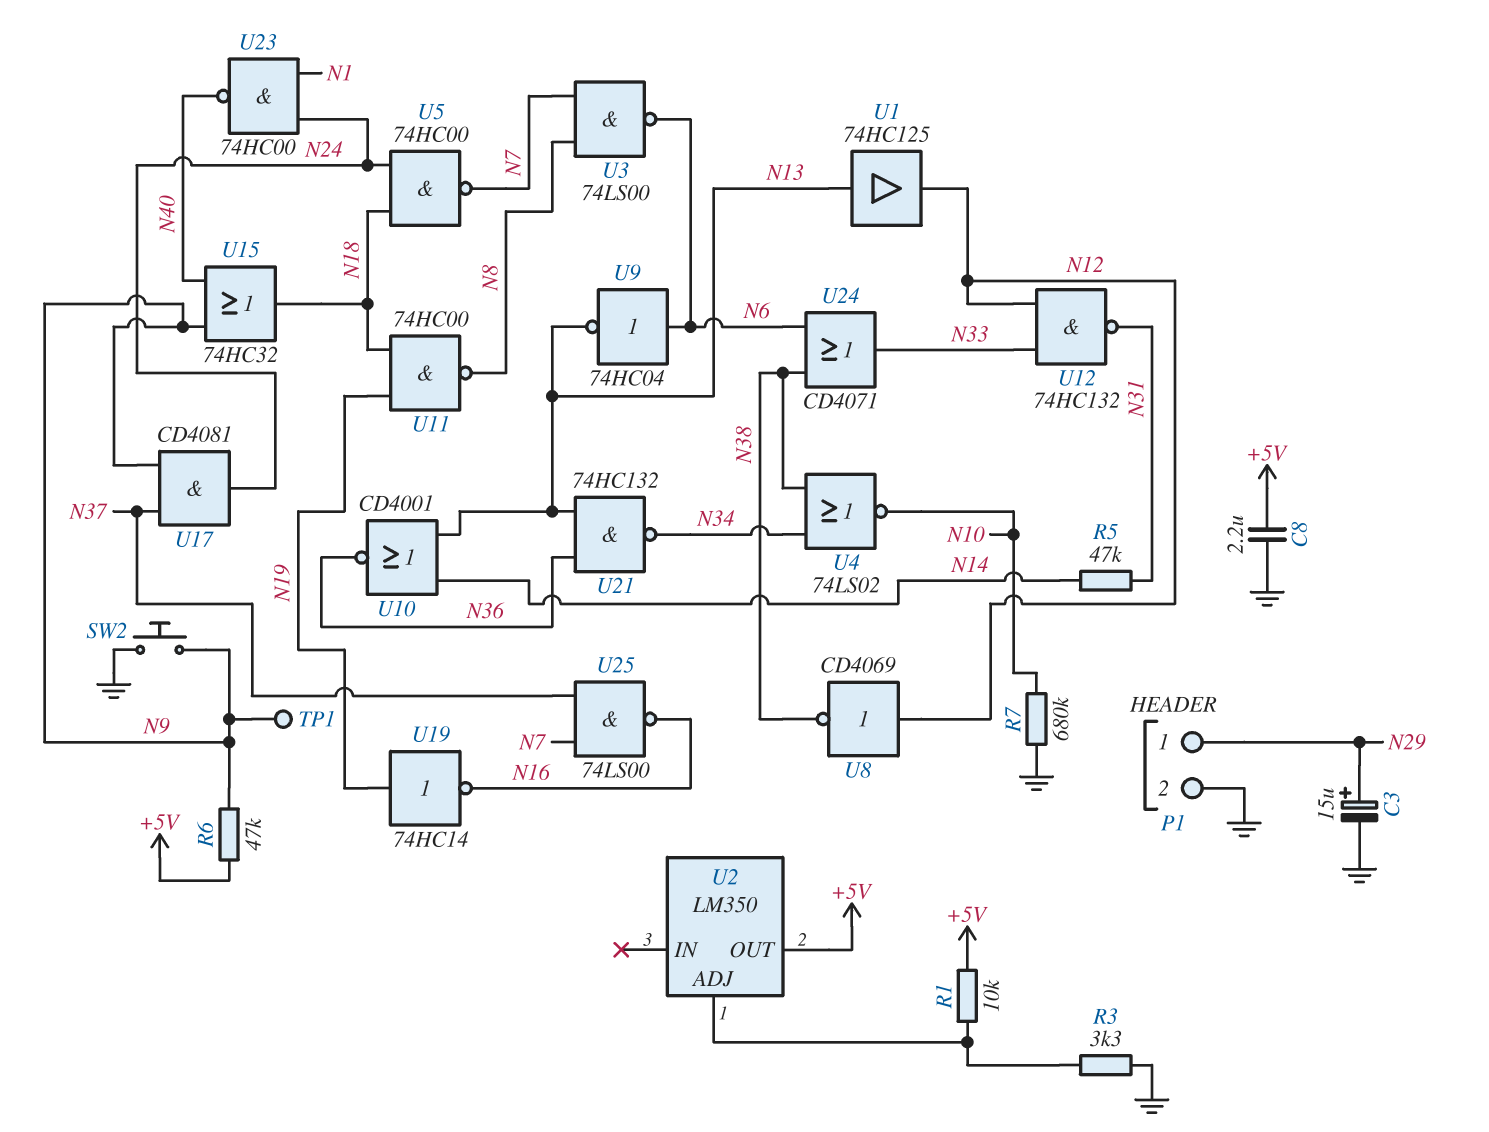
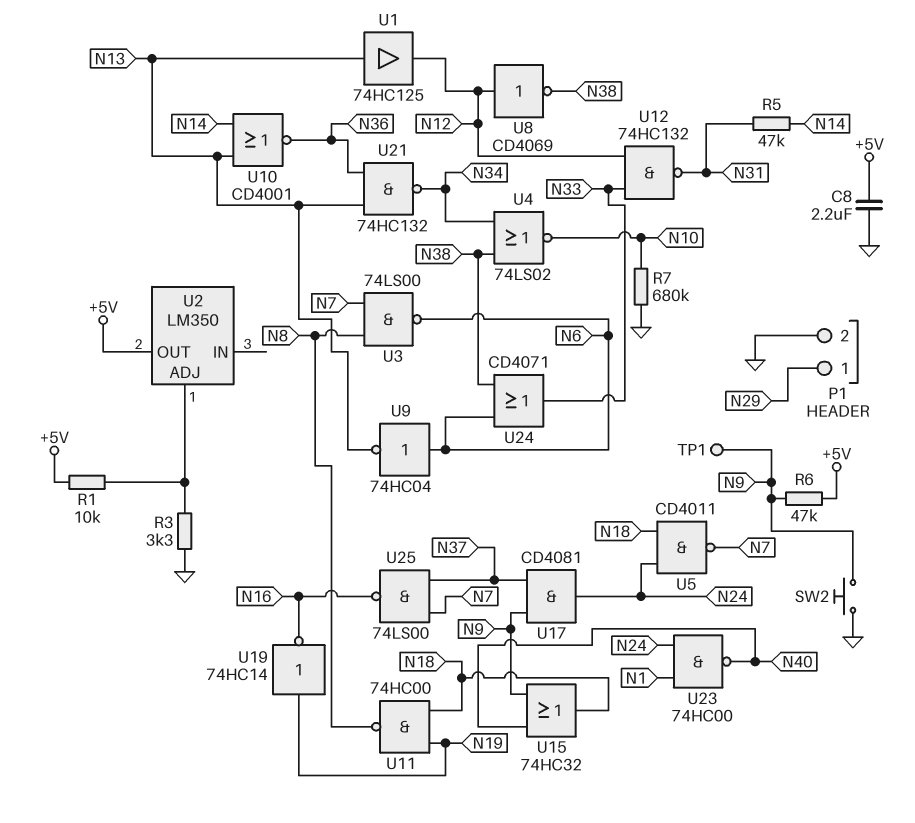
C3: 15uF (plus N29, minus GND) -> none
U5: NAND 74HC00 (in N18, in N24, out N7) -> NAND CD4011 (in N18, in N24, out N7)

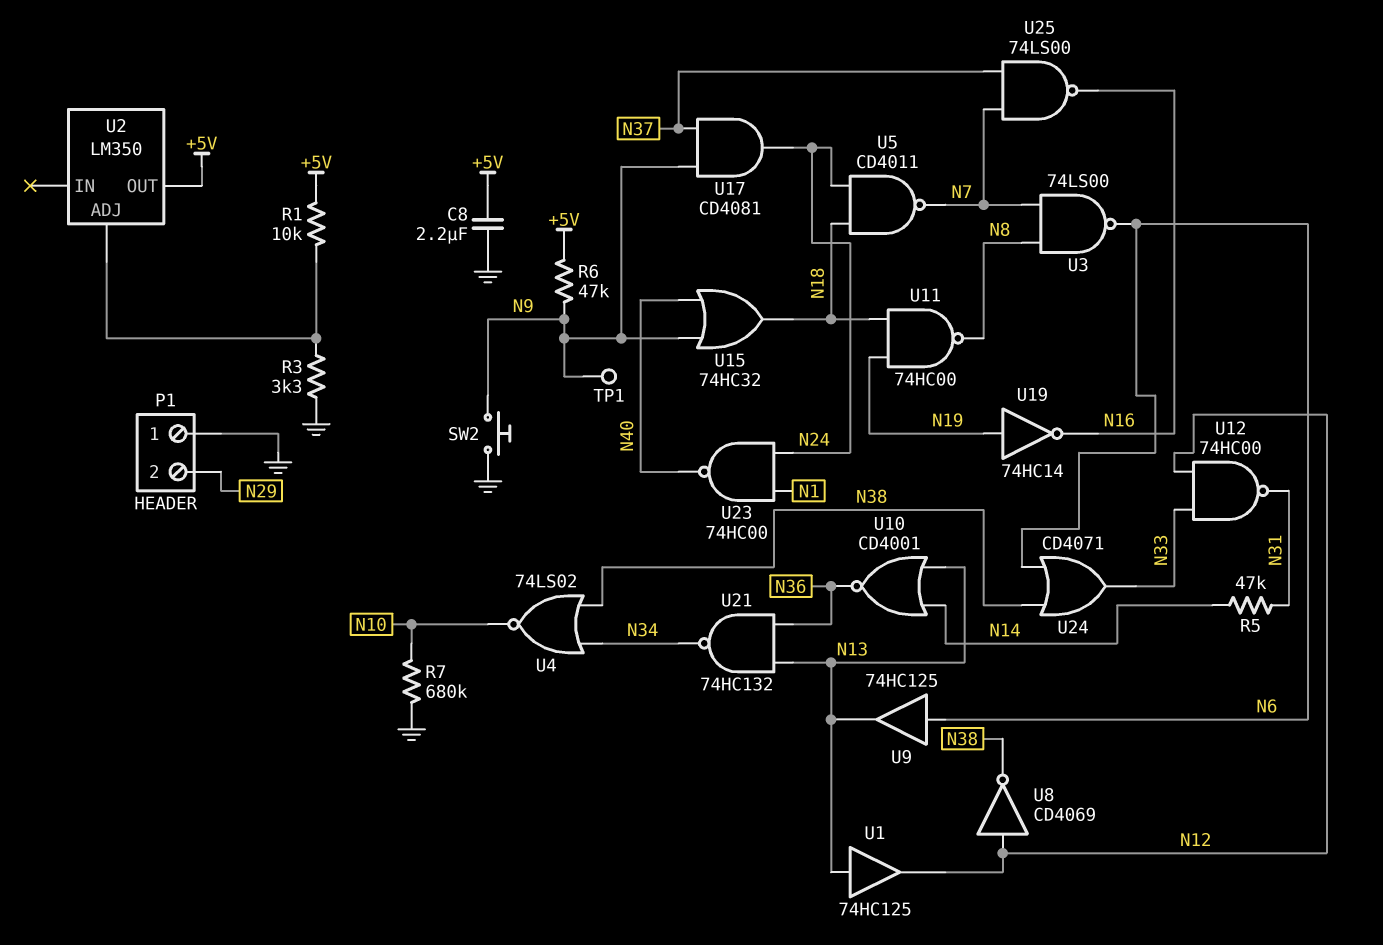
P1 pin 1: N29 -> GND
P1 pin 2: GND -> N29
U9: NOT 74HC04 (in N6, out N13) -> buffer 74HC125 (in N6, out N13)
U12: NAND 74HC132 (in N12, in N33, out N31) -> NAND 74HC00 (in N12, in N33, out N31)

